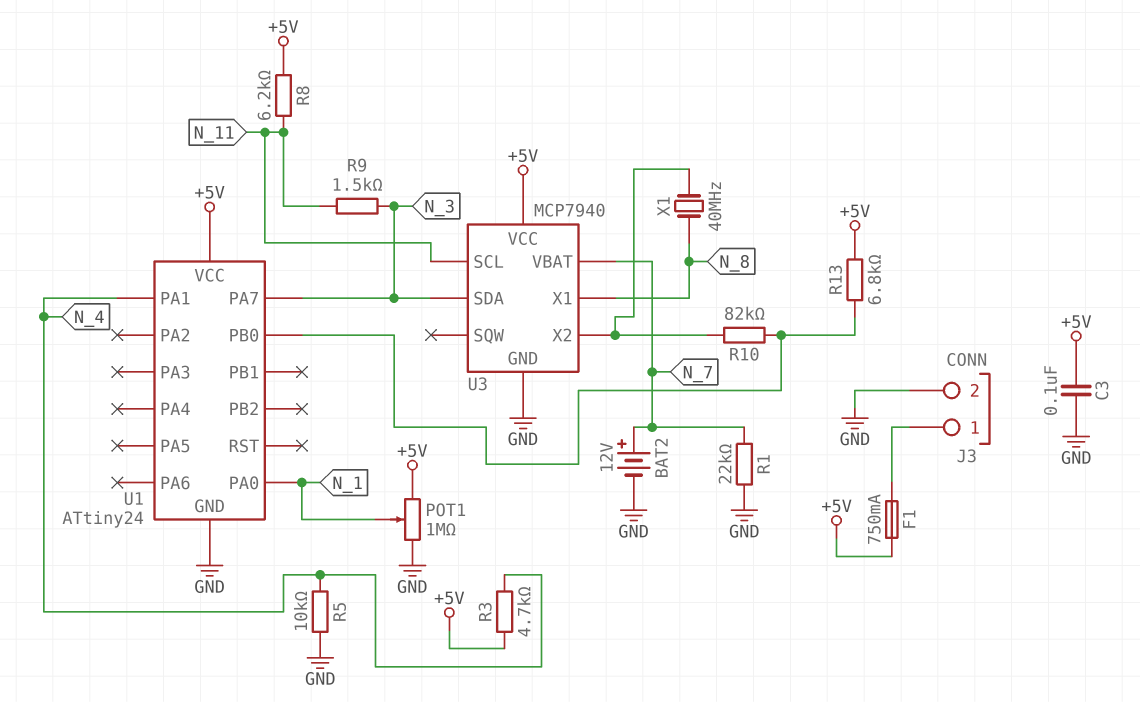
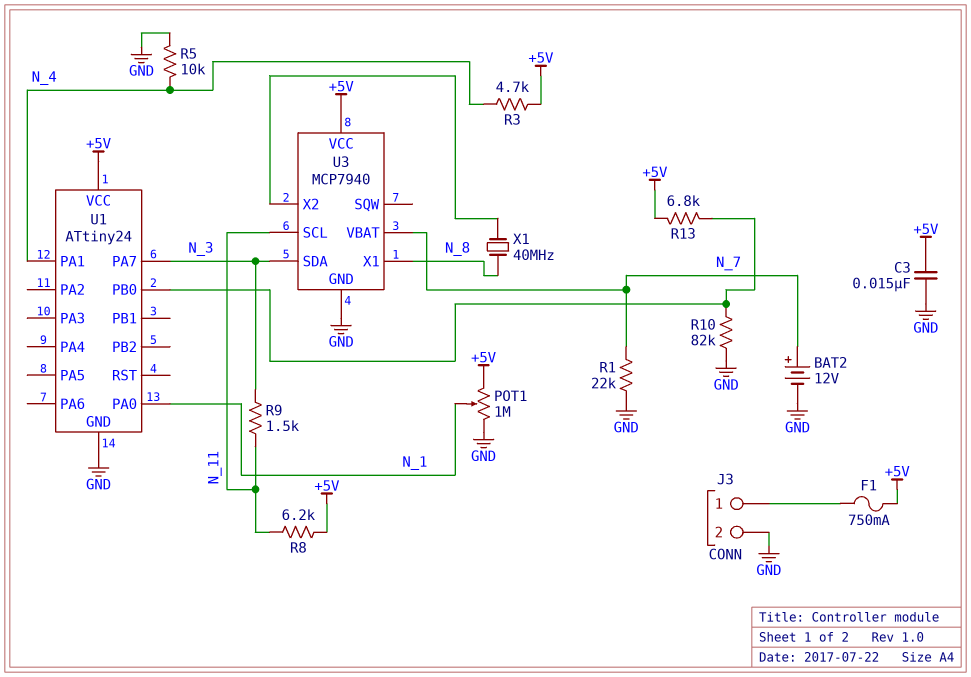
C3: 100nF (+5V, GND) -> 15nF (+5V, GND)
R10: 82k (U1/PB0, U3/X2) -> 82k (GND, U1/PB0)

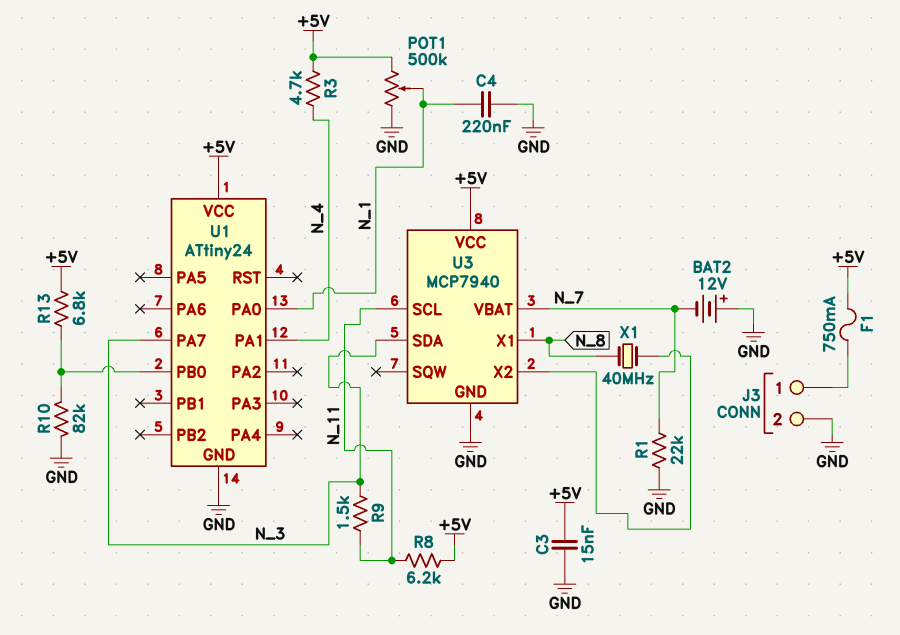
BAT2: 12V (plus N_7, minus GND) -> 12V (plus GND, minus N_7)
C4: none -> 220nF (GND, N_1)
POT1: 1M (+5V, GND, wiper N_1) -> 500k (+5V, GND, wiper N_1)
R5: 10k (GND, N_4) -> none

